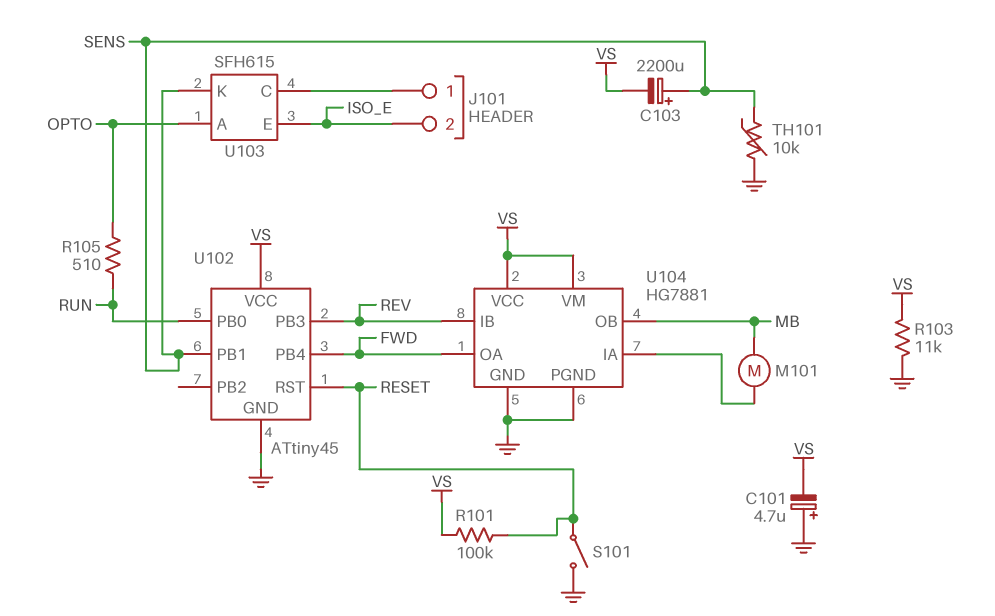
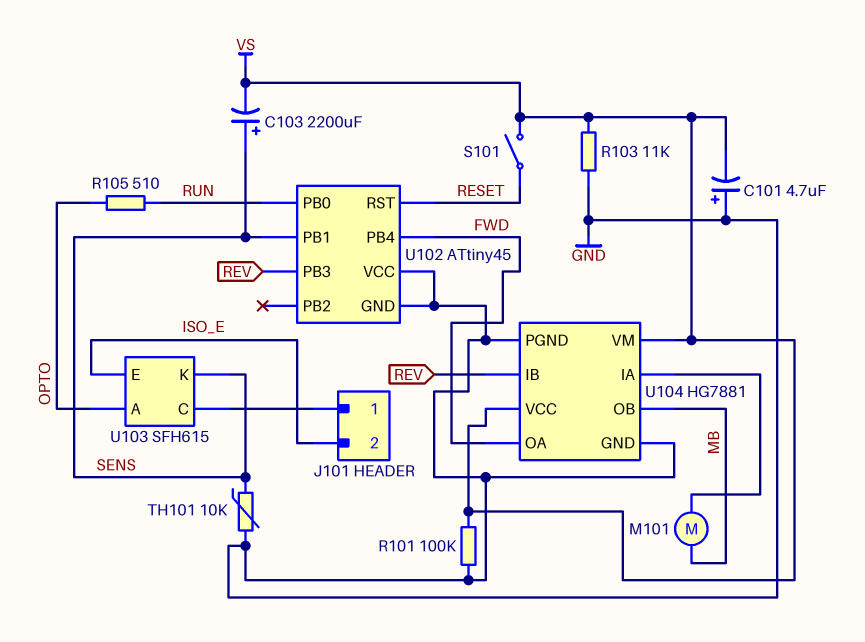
R101: 100k (RESET, VS) -> 100k (GND, VS)
S101: switch (GND, RESET) -> switch (RESET, VS)
U102 pin VCC: VS -> GND

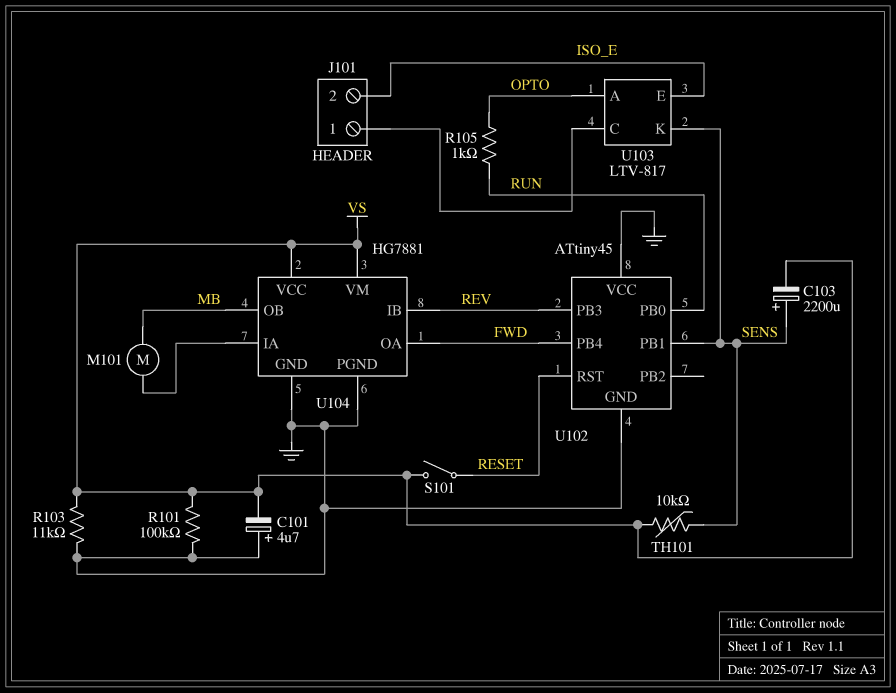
R105: 510 (OPTO, RUN) -> 1k (OPTO, RUN)
TH101: 10k (GND, SENS) -> 10k (SENS, VS)
U103: SFH615 -> LTV-817

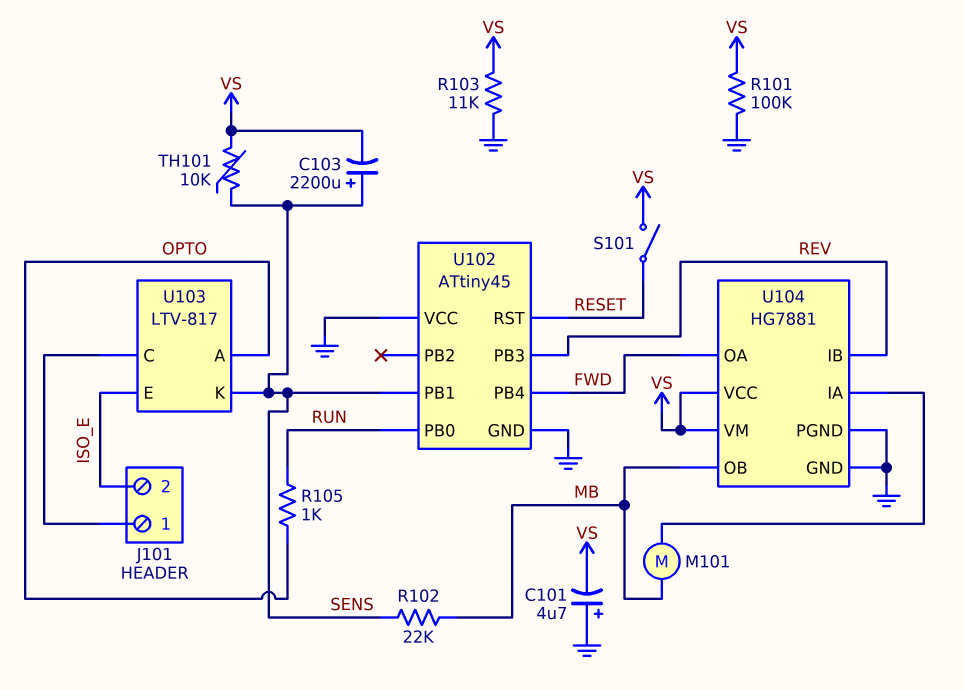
R102: none -> 22k (MB, SENS)

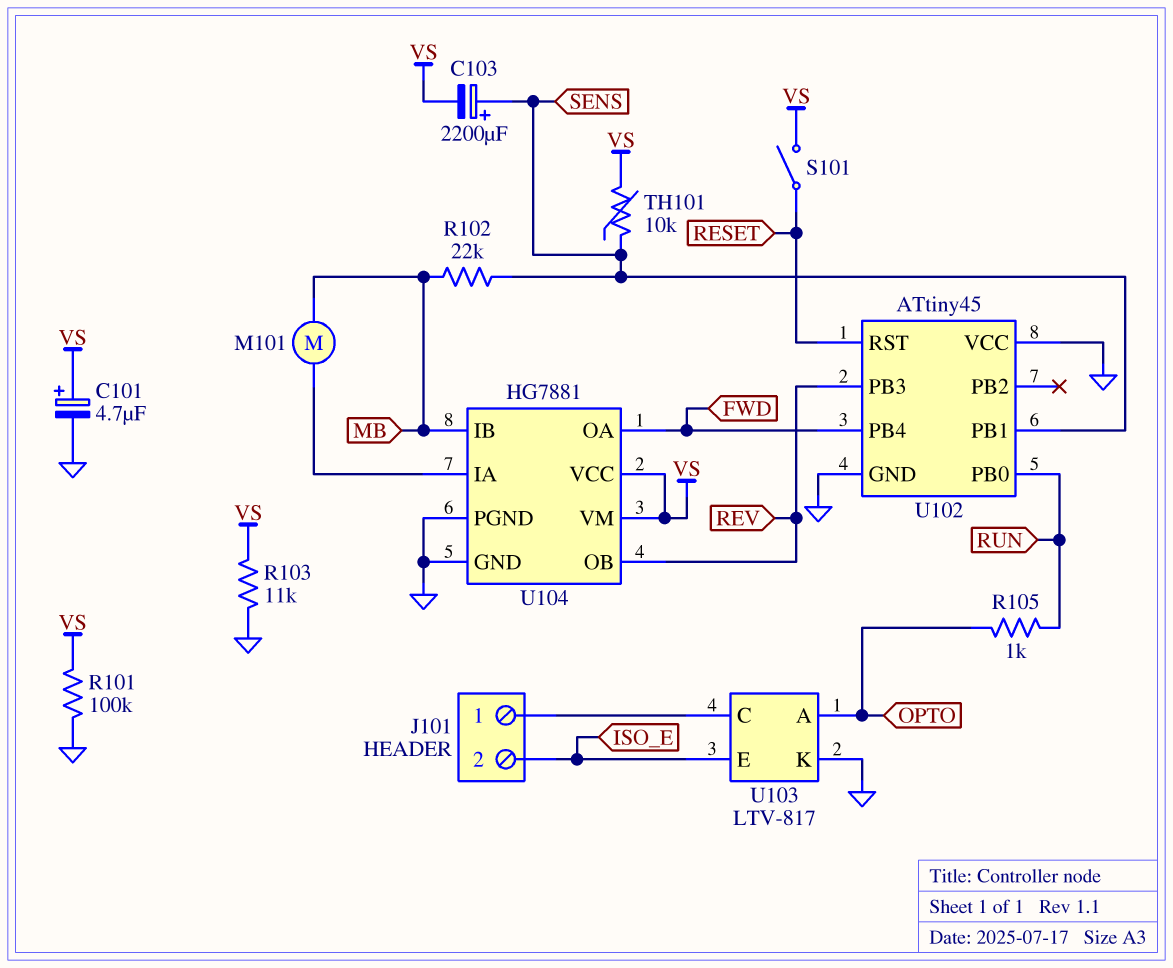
C101: 4.7uF (plus GND, minus VS) -> 4.7uF (plus VS, minus GND)
U103 pin K: SENS -> GND
U104 pin IB: REV -> MB
U104 pin OB: MB -> REV

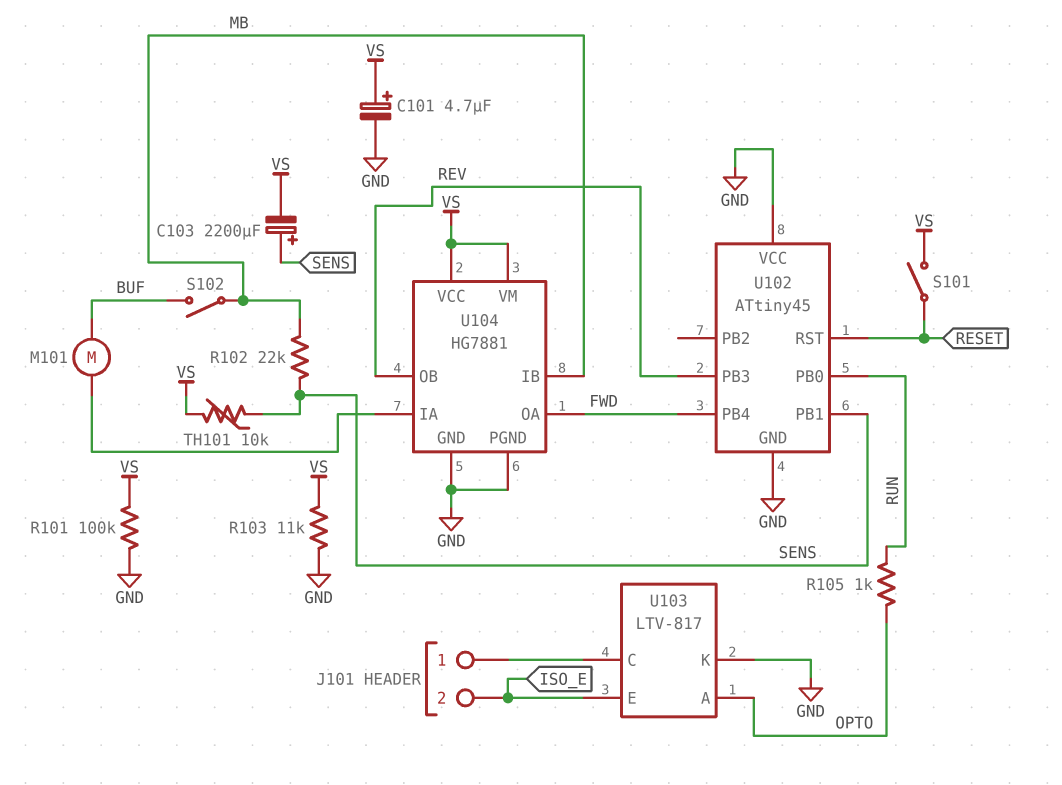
M101: motor (MB, U104/IA) -> motor (BUF, U104/IA)
S102: none -> switch (BUF, MB)

